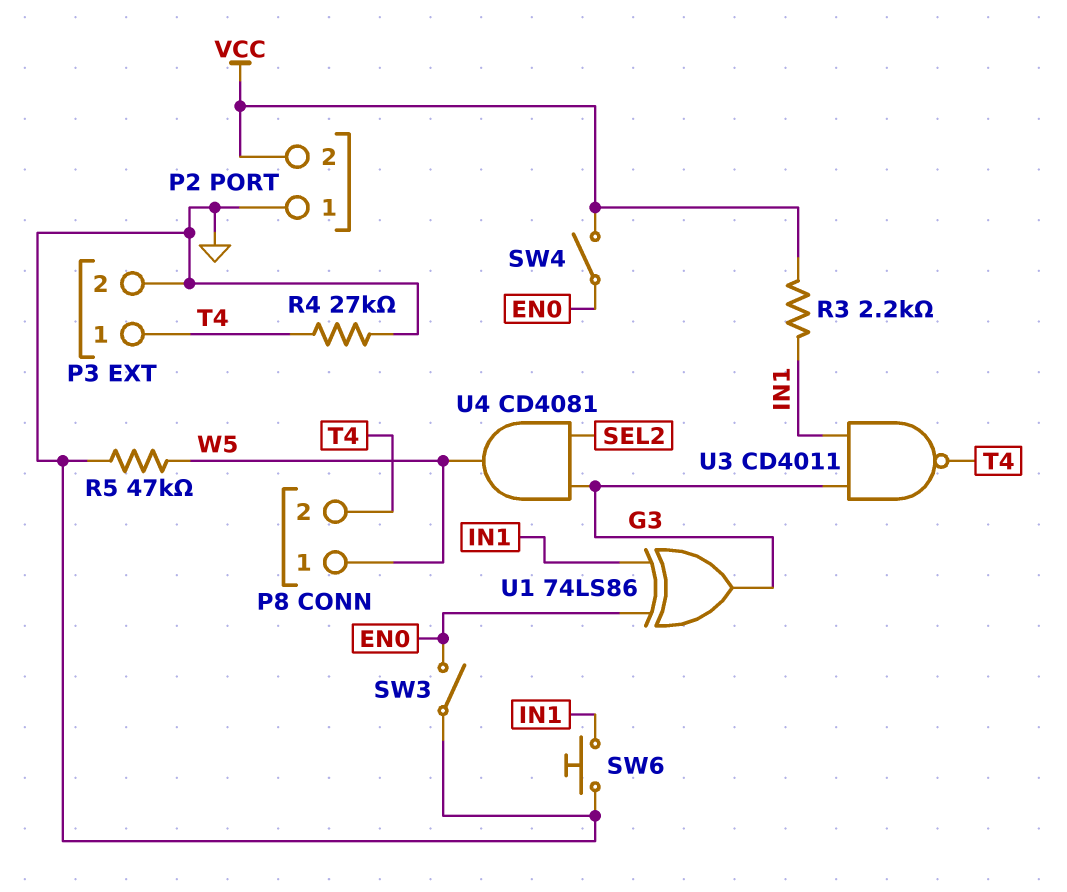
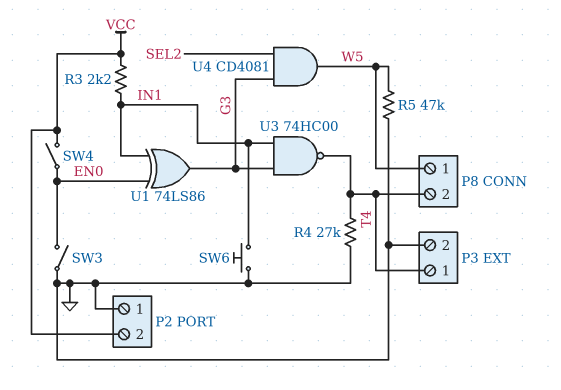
U3: NAND CD4011 (in G3, in IN1, out T4) -> NAND 74HC00 (in G3, in IN1, out T4)

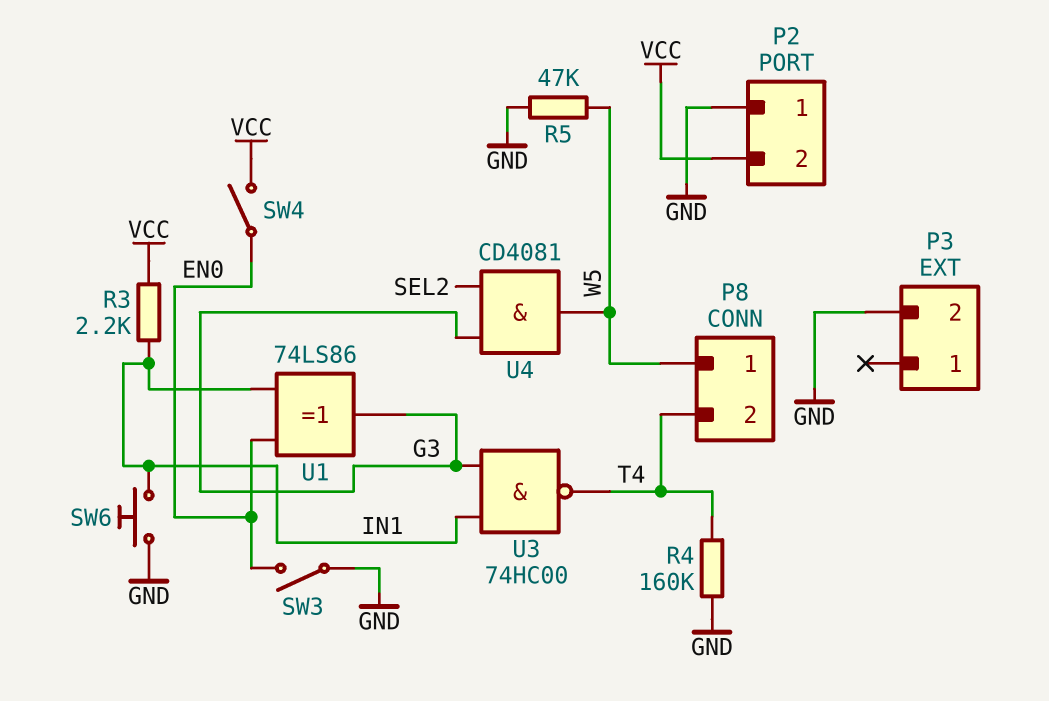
P3 pin 1: T4 -> none
R4: 27k (GND, T4) -> 160k (GND, T4)

